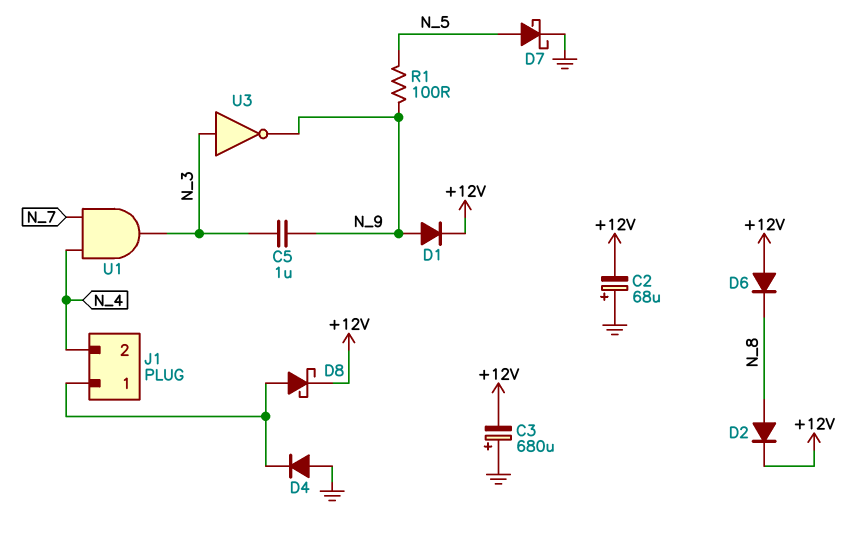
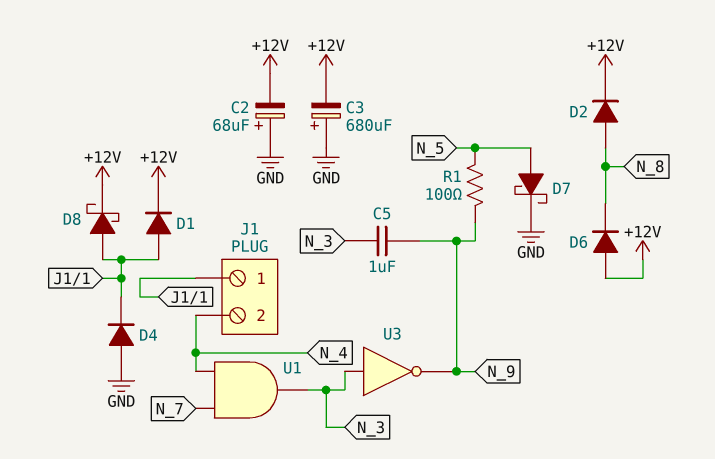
D1: diode (A N_9, K +12V) -> diode (A J1/1, K +12V)

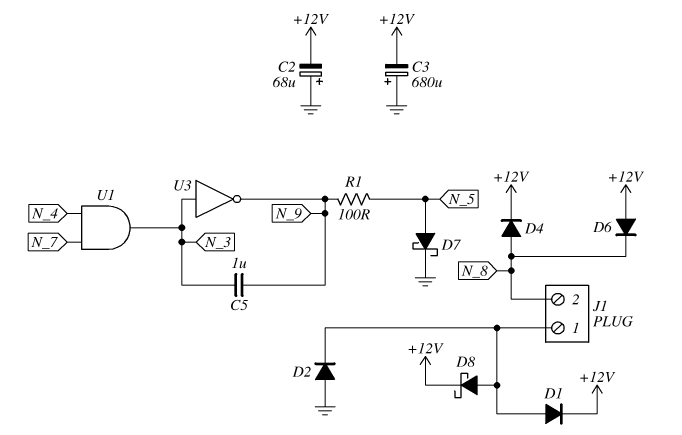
D2: diode (A N_8, K +12V) -> diode (A GND, K J1/1)
D4: diode (A GND, K J1/1) -> diode (A N_8, K +12V)
J1 pin 2: N_4 -> N_8

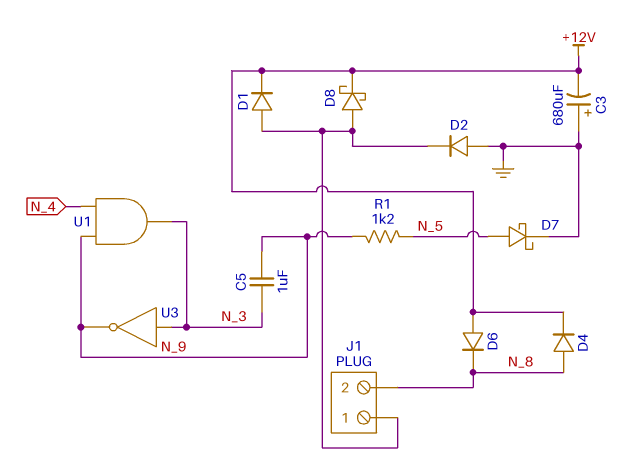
C2: 68uF (plus GND, minus +12V) -> none
R1: 100 (N_5, N_9) -> 1.2k (N_5, N_9)
U1: AND (in N_4, in N_7, out N_3) -> AND (in N_4, in N_9, out N_3)

